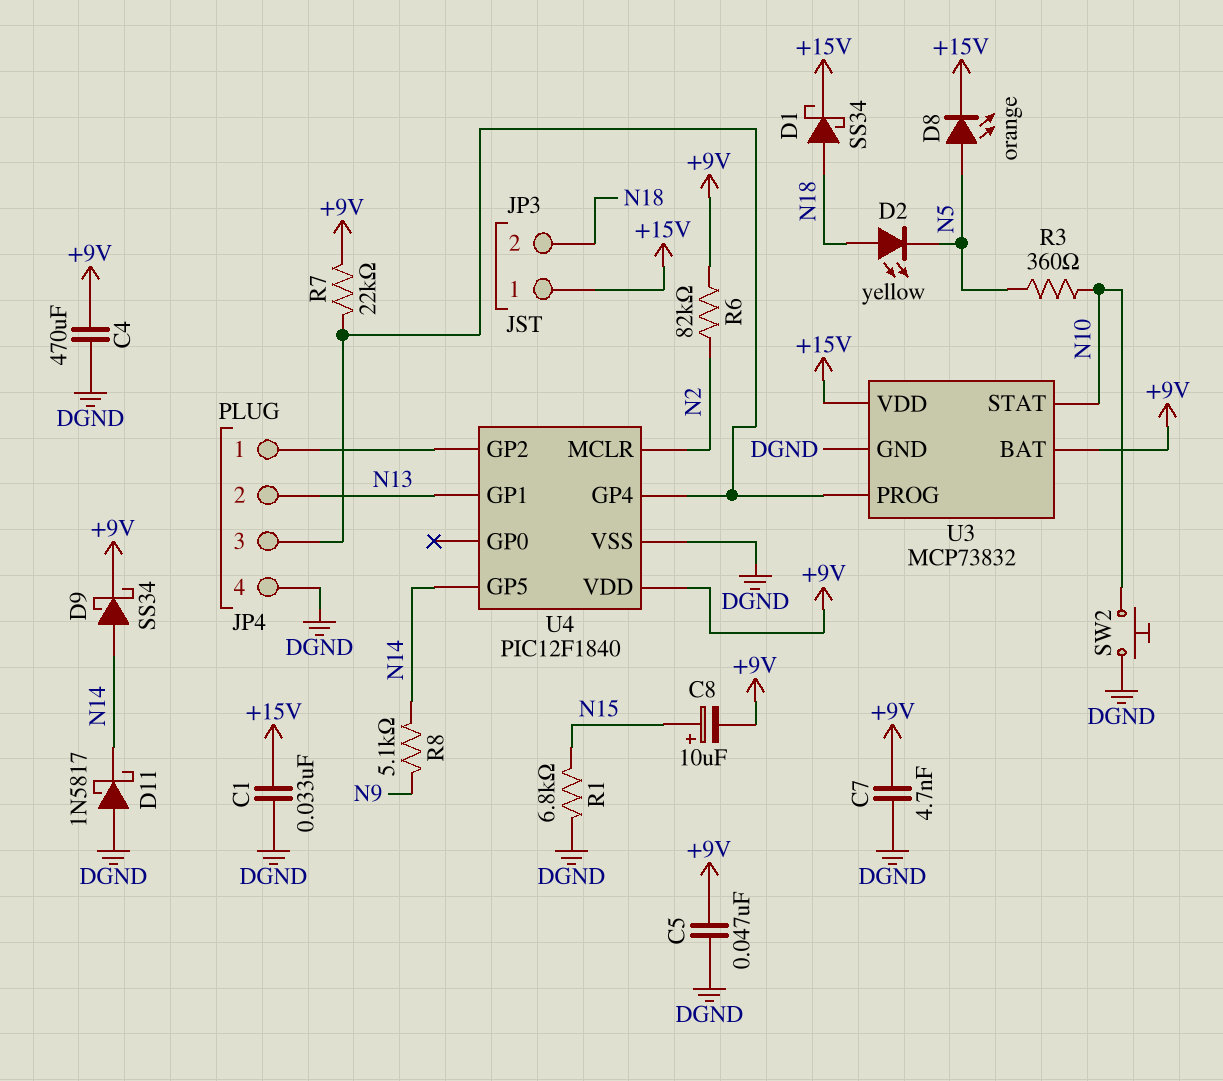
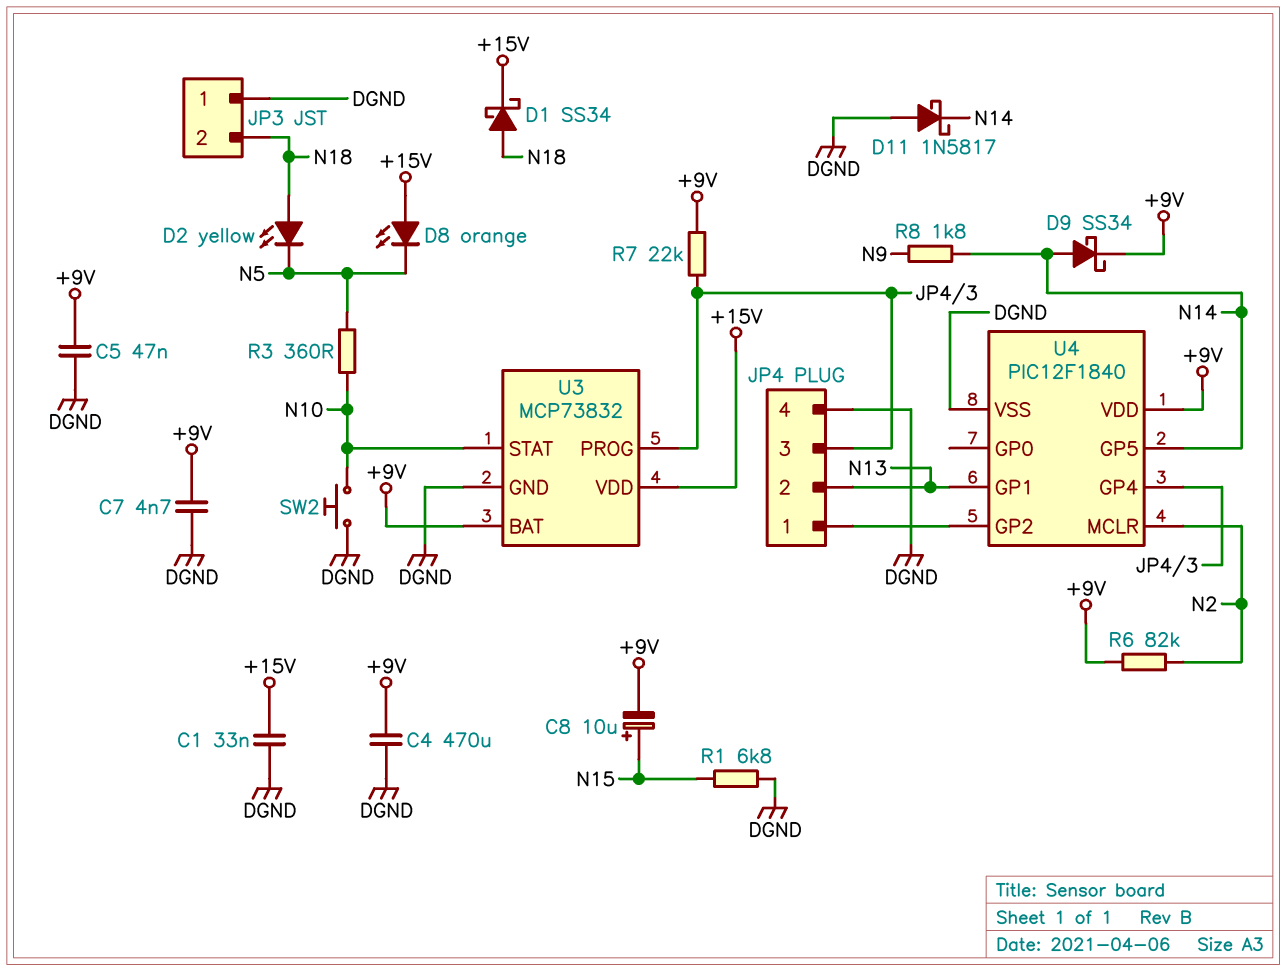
D8: LED orange (A N5, K +15V) -> LED orange (A +15V, K N5)
JP3 pin 1: +15V -> DGND
R8: 5.1k (N9, N14) -> 1.8k (N9, N14)

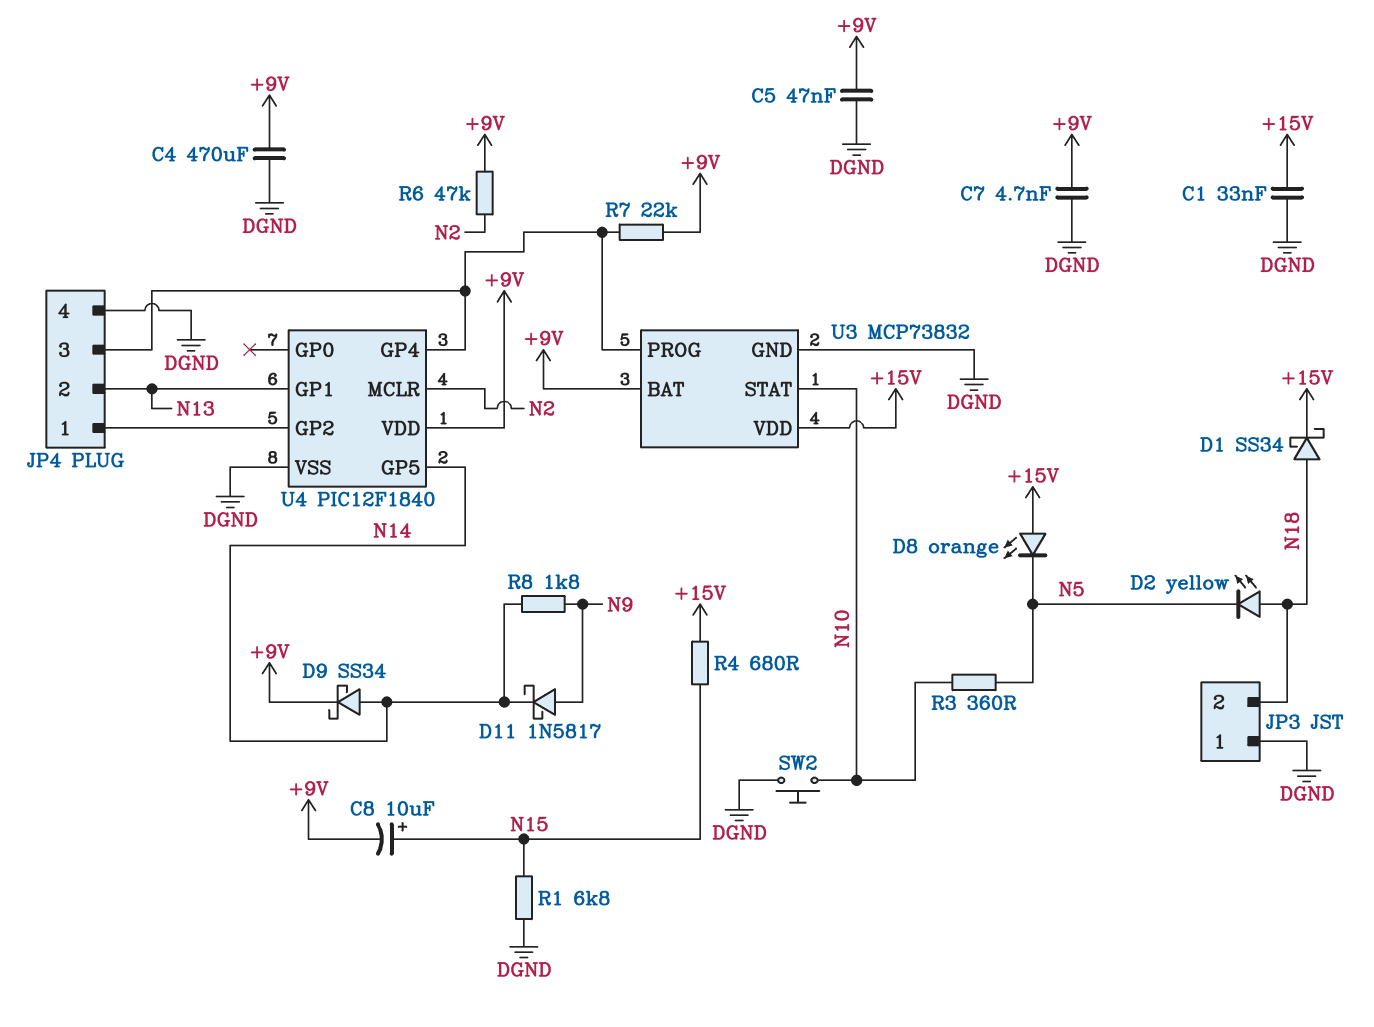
D11: schottky 1N5817 (A DGND, K N14) -> schottky 1N5817 (A N9, K N14)
R4: none -> 680 (+15V, N15)
R6: 82k (+9V, N2) -> 47k (+9V, N2)

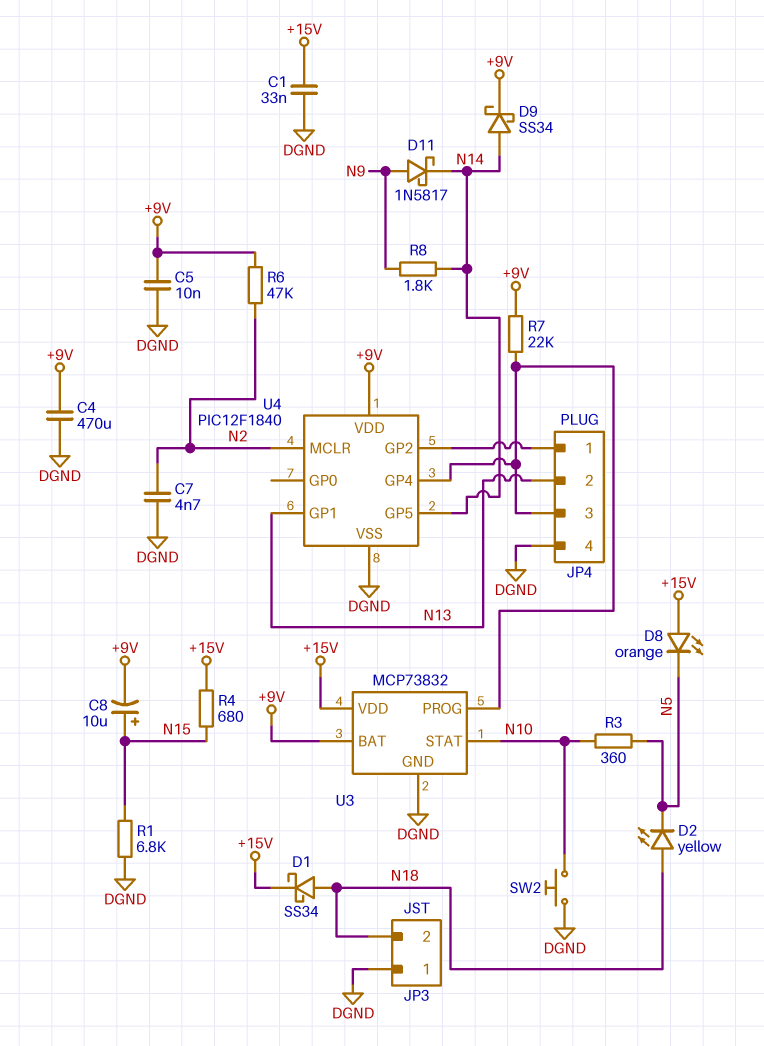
C5: 47nF (+9V, DGND) -> 10nF (+9V, DGND)
C7: 4.7nF (+9V, DGND) -> 4.7nF (DGND, N2)

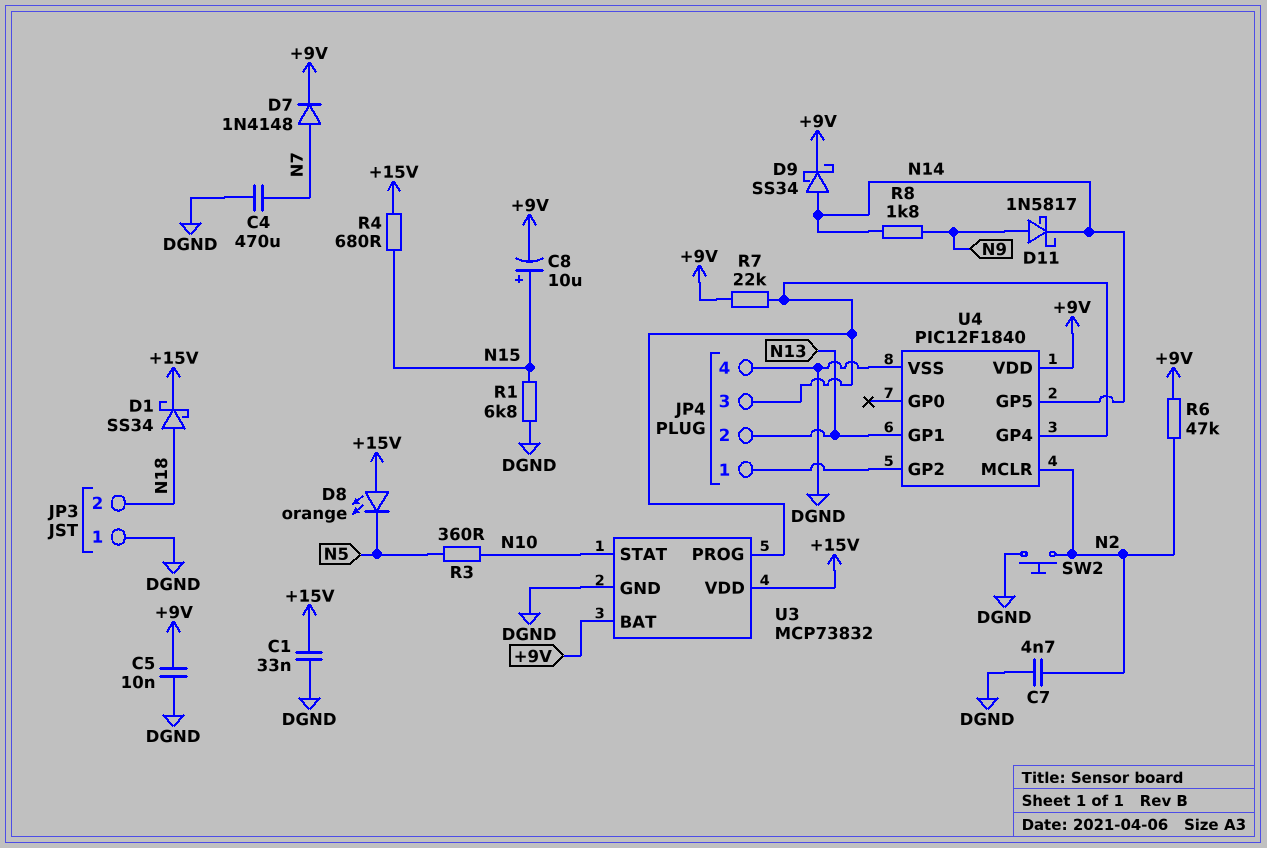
C4: 470uF (+9V, DGND) -> 470uF (DGND, N7)
D2: LED yellow (A N18, K N5) -> none
D7: none -> diode 1N4148 (A N7, K +9V)
SW2: button (DGND, N10) -> button (DGND, N2)

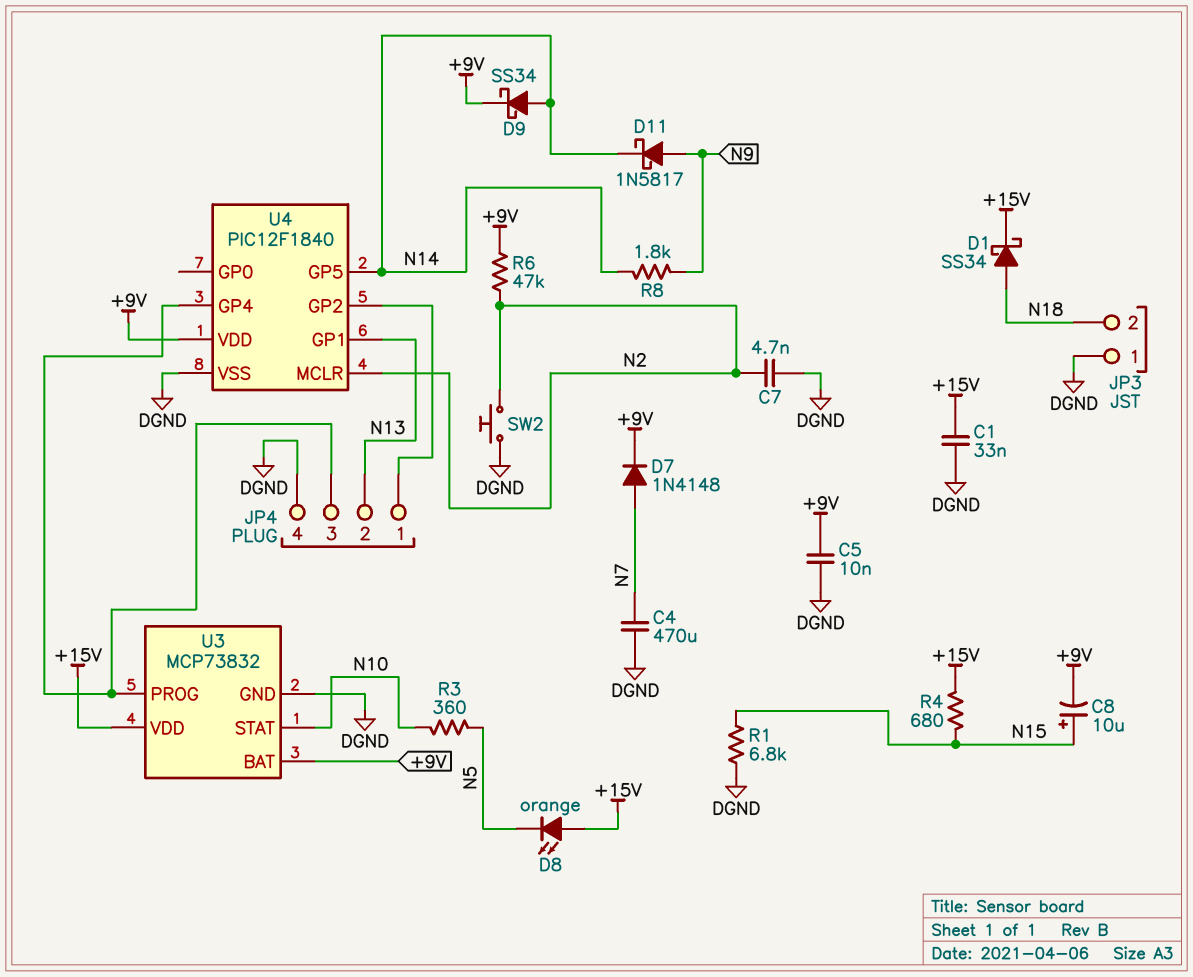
R7: 22k (+9V, JP4/3) -> none

